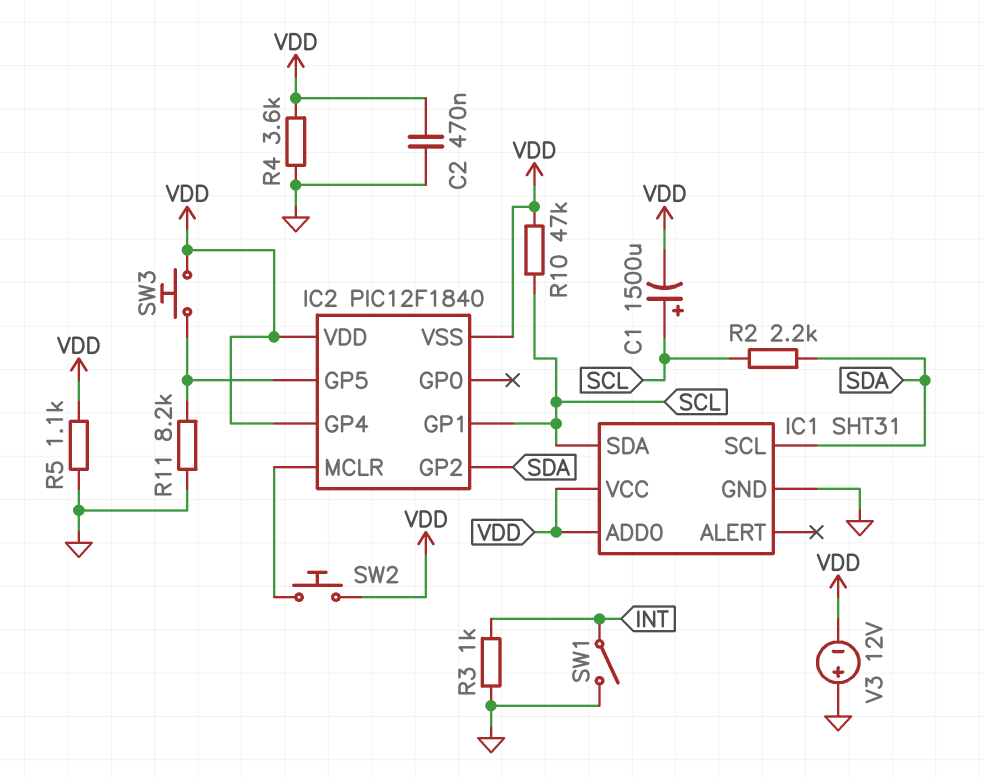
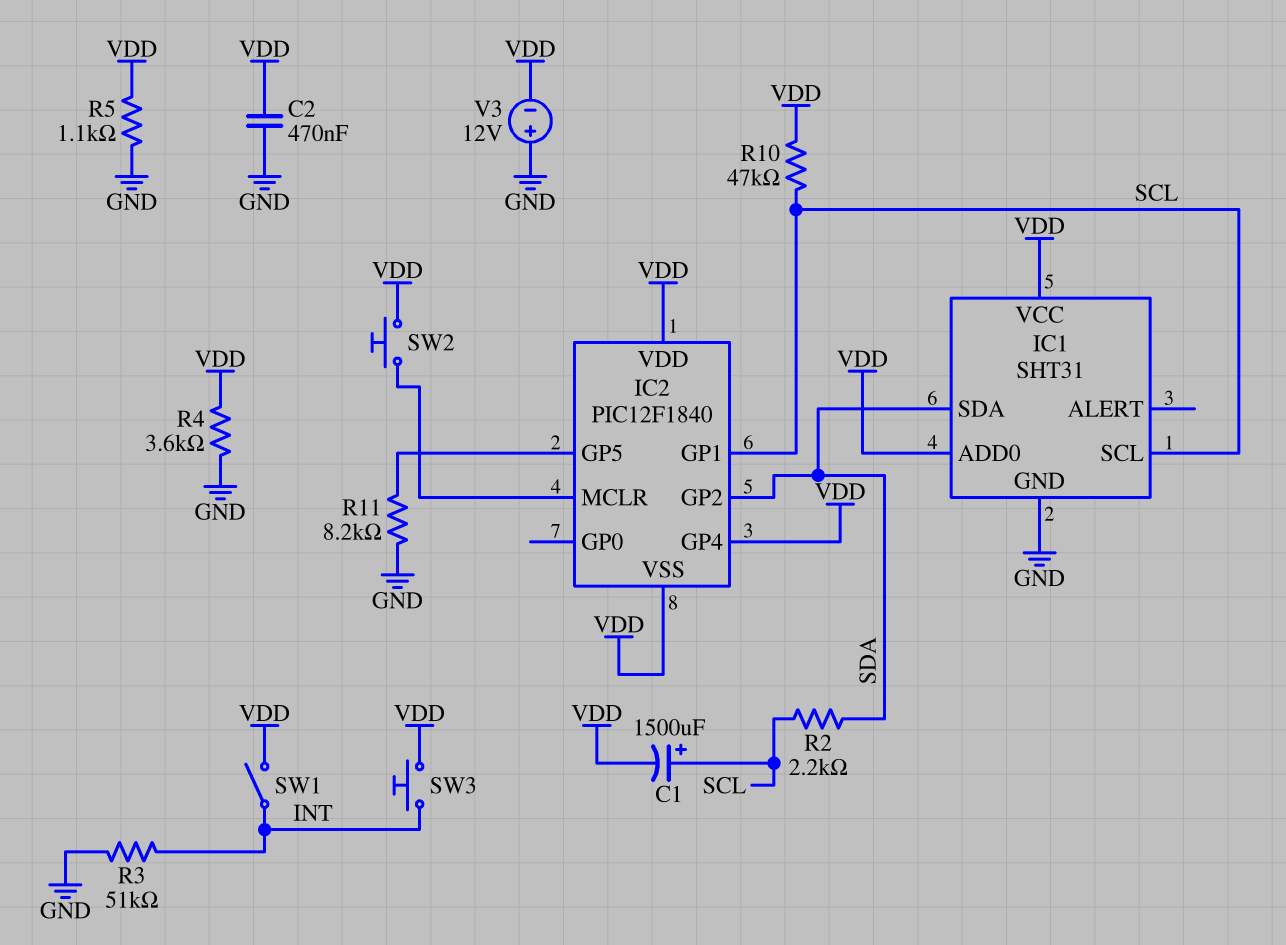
IC1 pin SCL: SDA -> SCL
IC1 pin SDA: SCL -> SDA
R3: 1k (GND, INT) -> 51k (GND, INT)
SW1: switch (GND, INT) -> switch (INT, VDD)
SW3: button (IC2/GP5, VDD) -> button (INT, VDD)

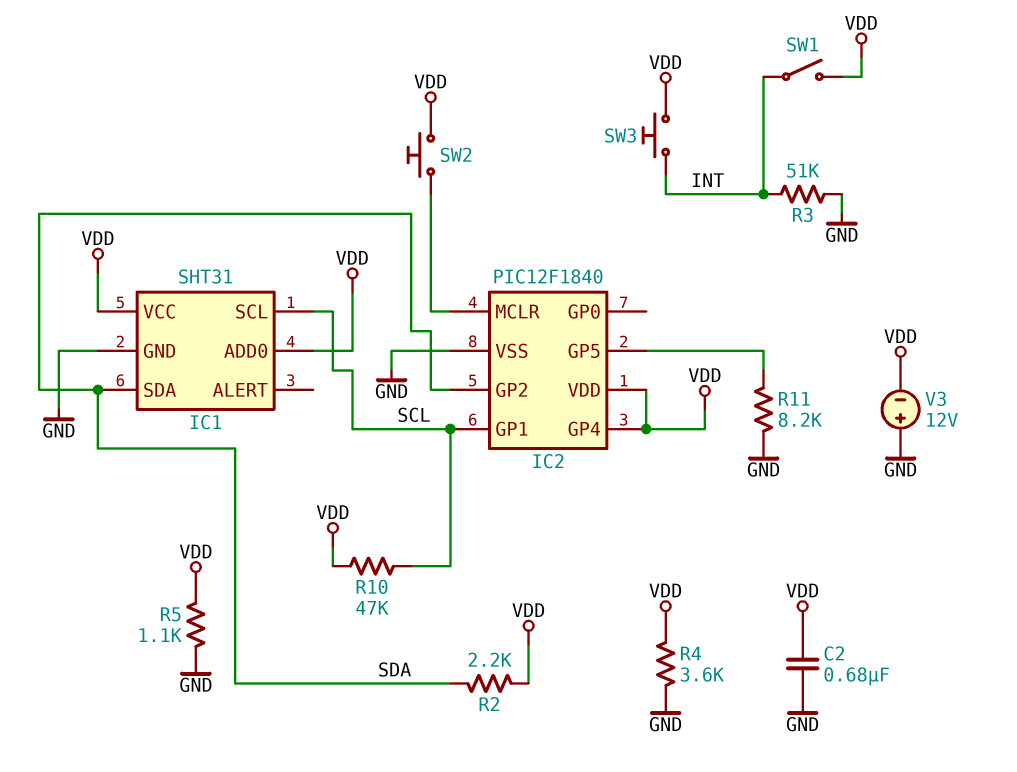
C1: 1500uF (plus SCL, minus VDD) -> none
C2: 470nF (GND, VDD) -> 680nF (GND, VDD)
IC2 pin VSS: VDD -> GND
R2: 2.2k (SCL, SDA) -> 2.2k (SDA, VDD)

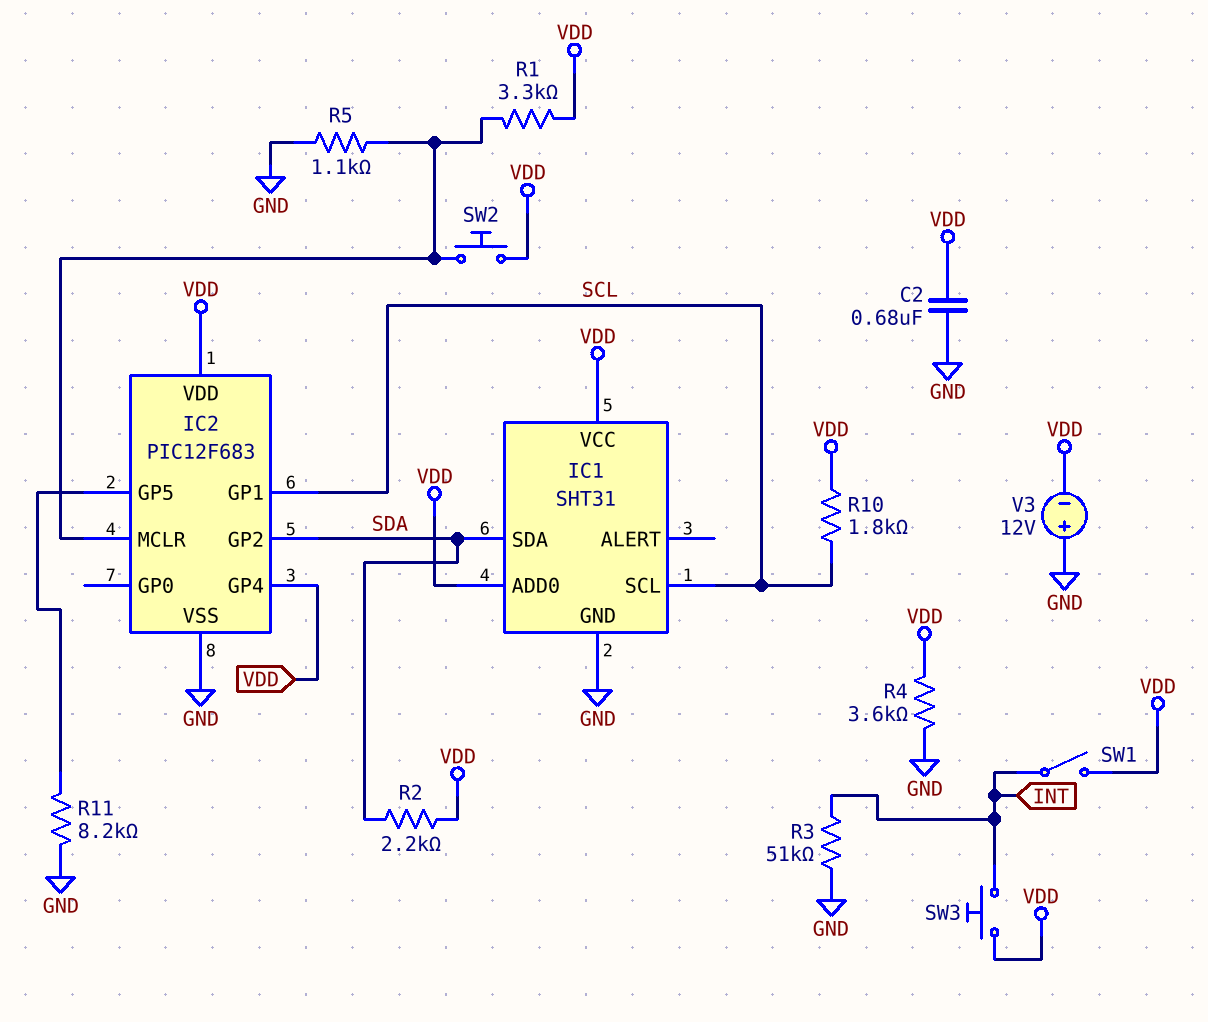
IC2: PIC12F1840 -> PIC12F683
R1: none -> 3.3k (IC2/MCLR, VDD)
R5: 1.1k (GND, VDD) -> 1.1k (GND, IC2/MCLR)
R10: 47k (SCL, VDD) -> 1.8k (SCL, VDD)

